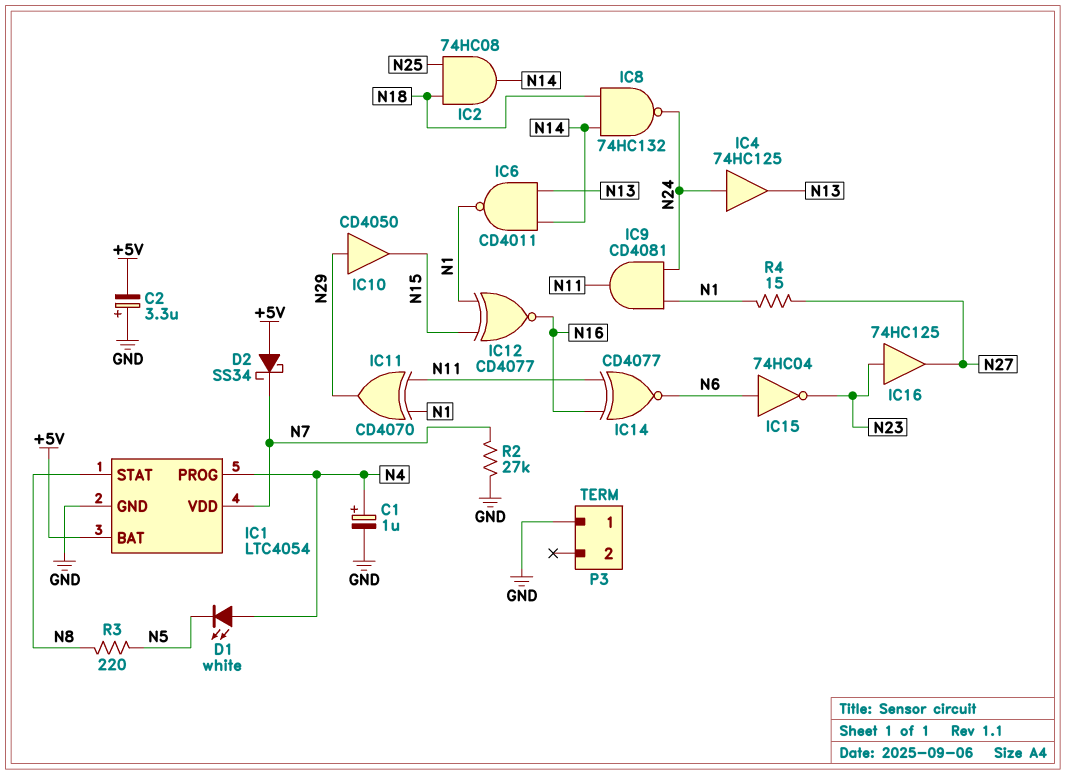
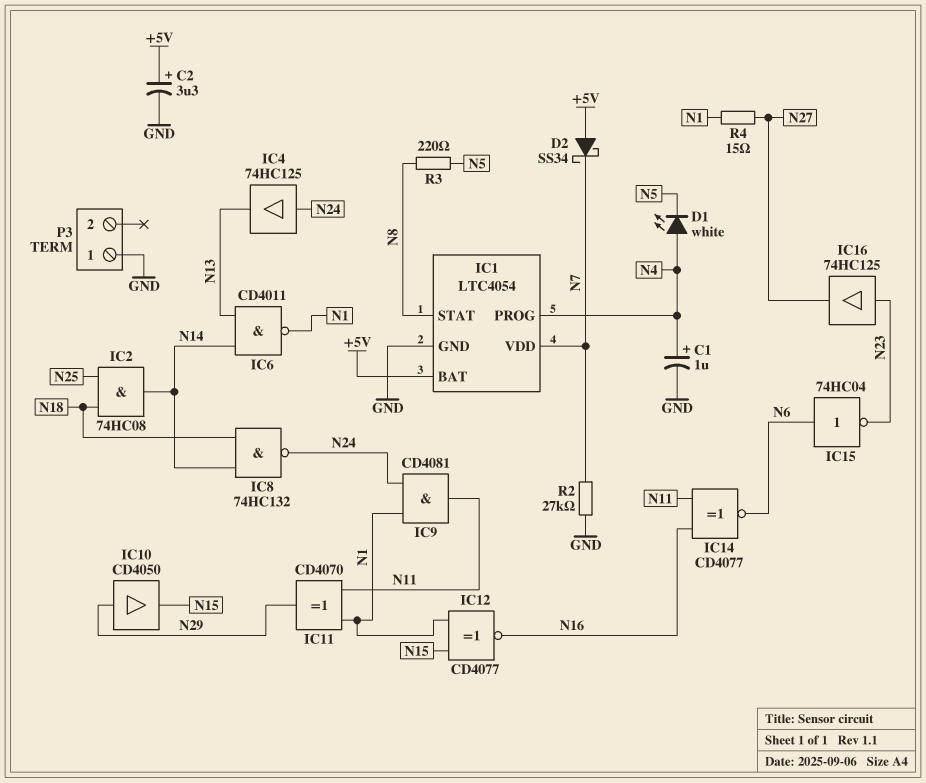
C2: 3.3uF (plus GND, minus +5V) -> 3.3uF (plus +5V, minus GND)

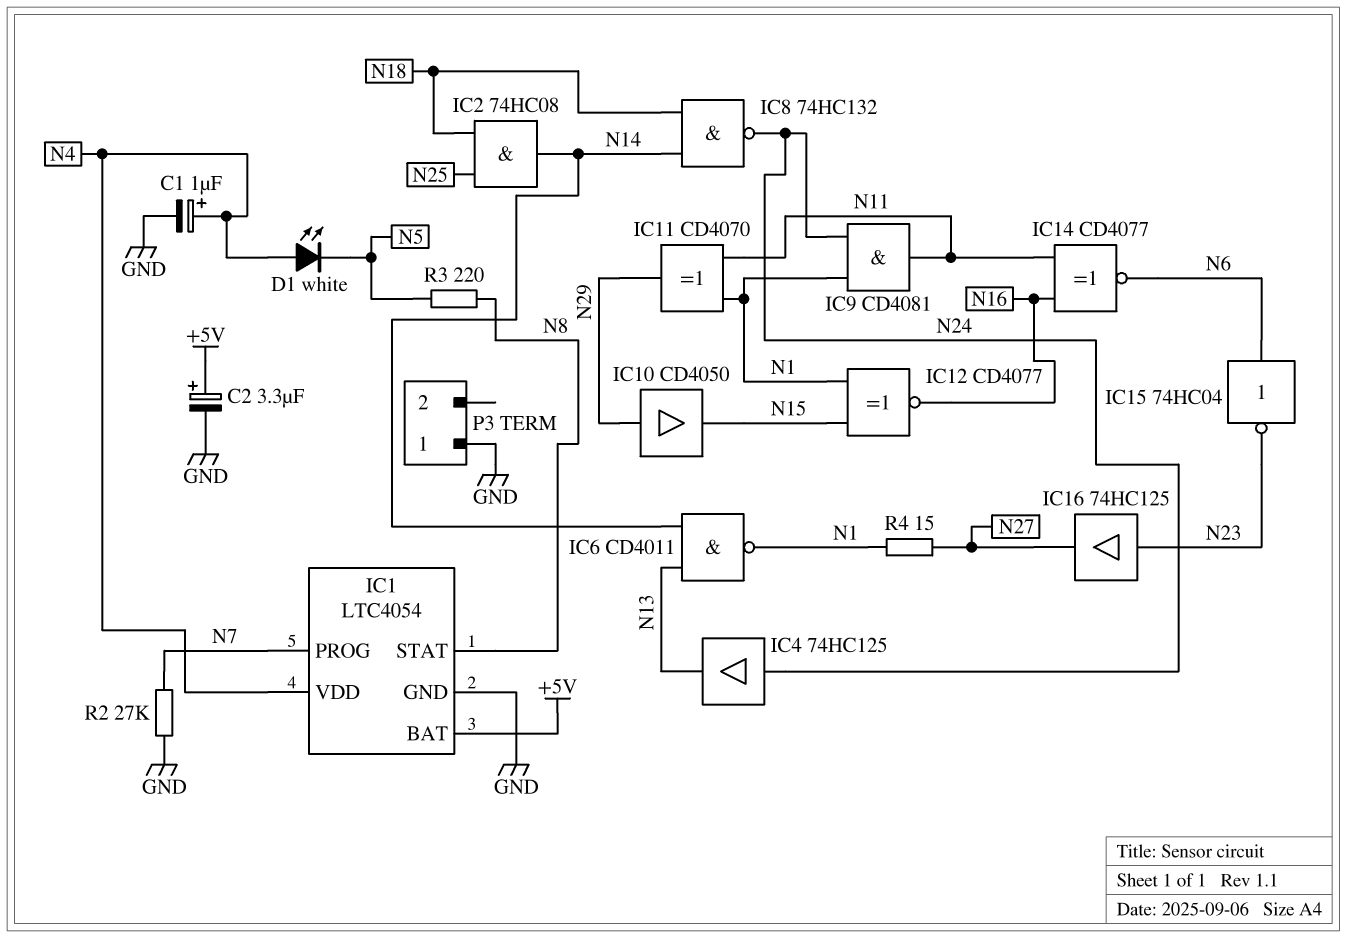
D2: schottky SS34 (A +5V, K N7) -> none
IC1 pin PROG: N4 -> N7
IC1 pin VDD: N7 -> N4

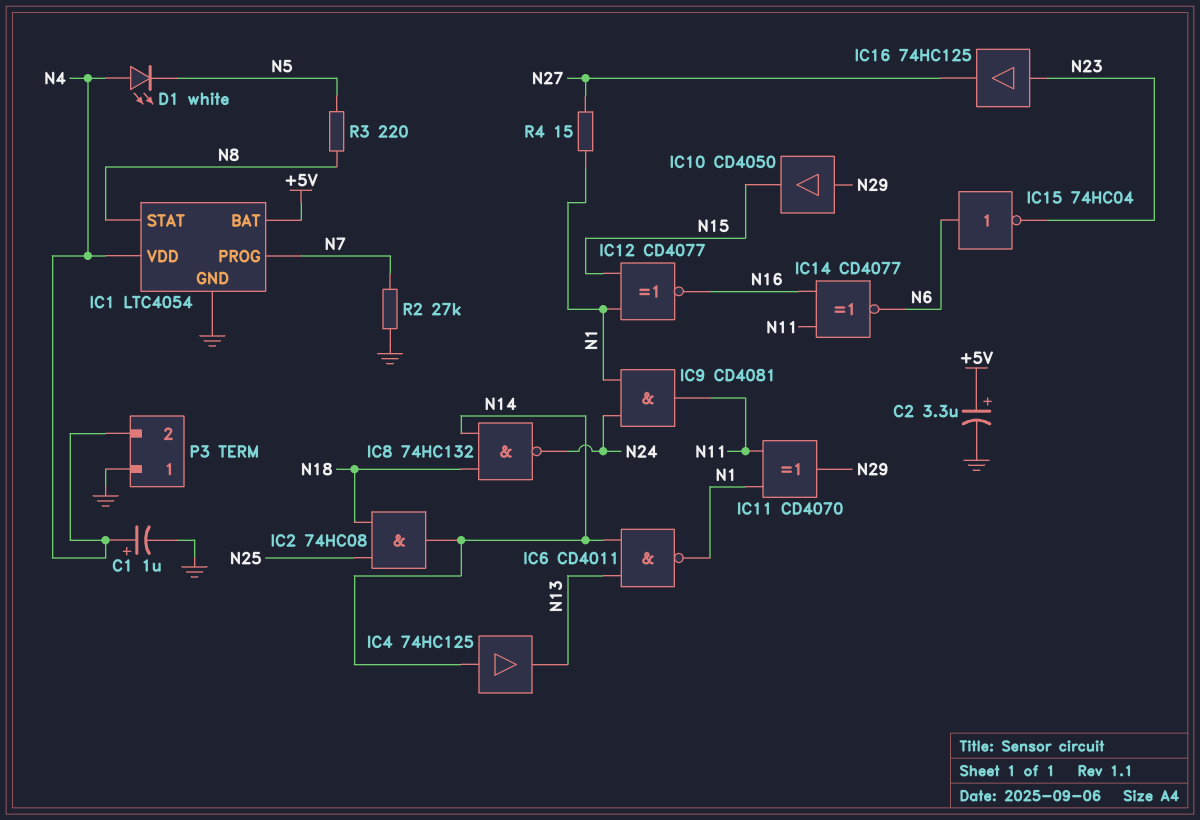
IC4: buffer 74HC125 (in N24, out N13) -> buffer 74HC125 (in N14, out N13)
P3 pin 2: none -> N4

